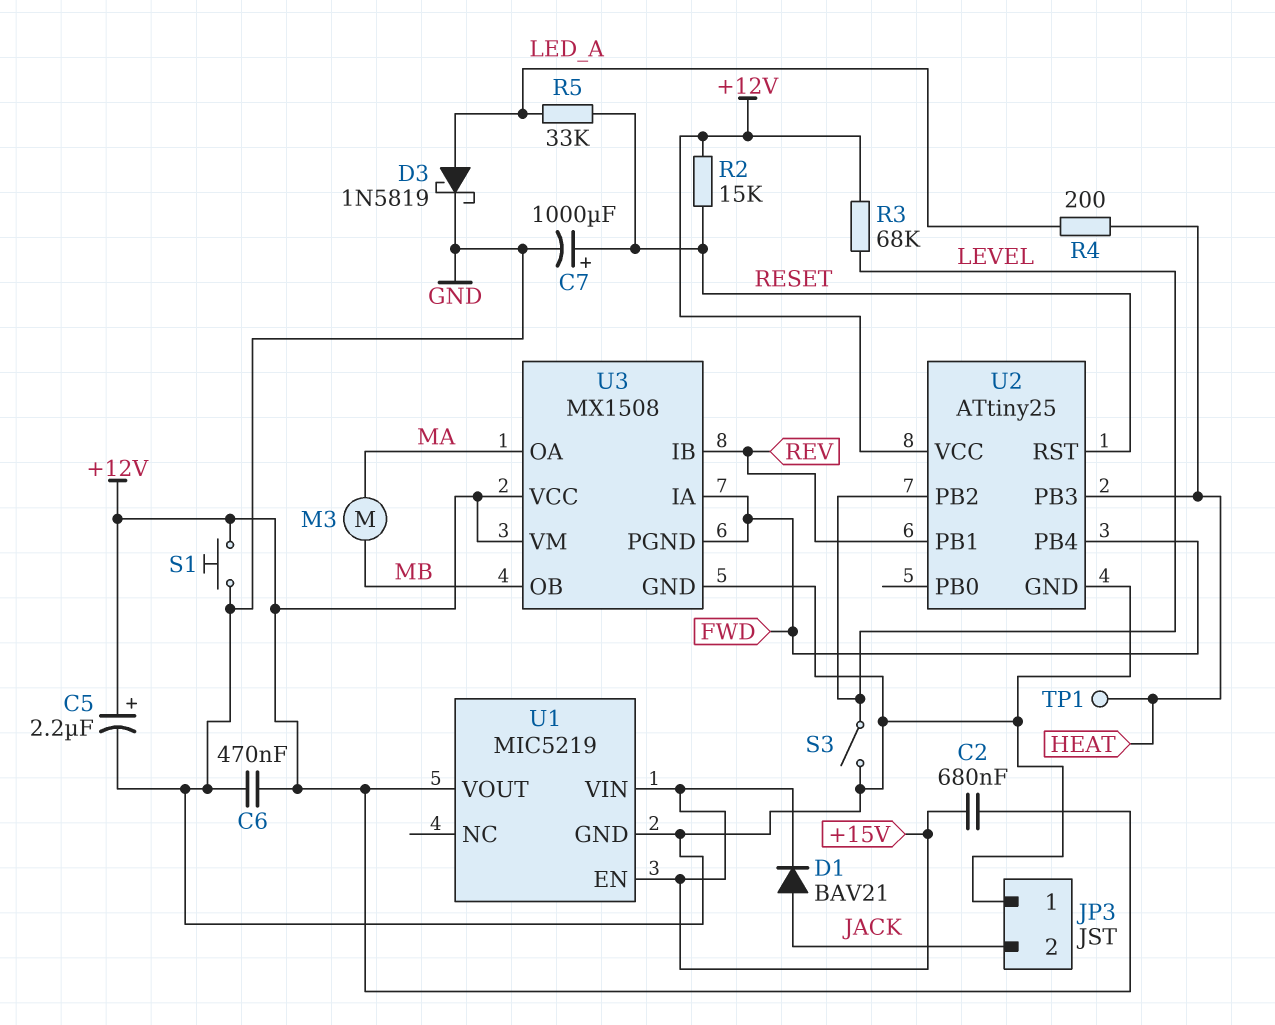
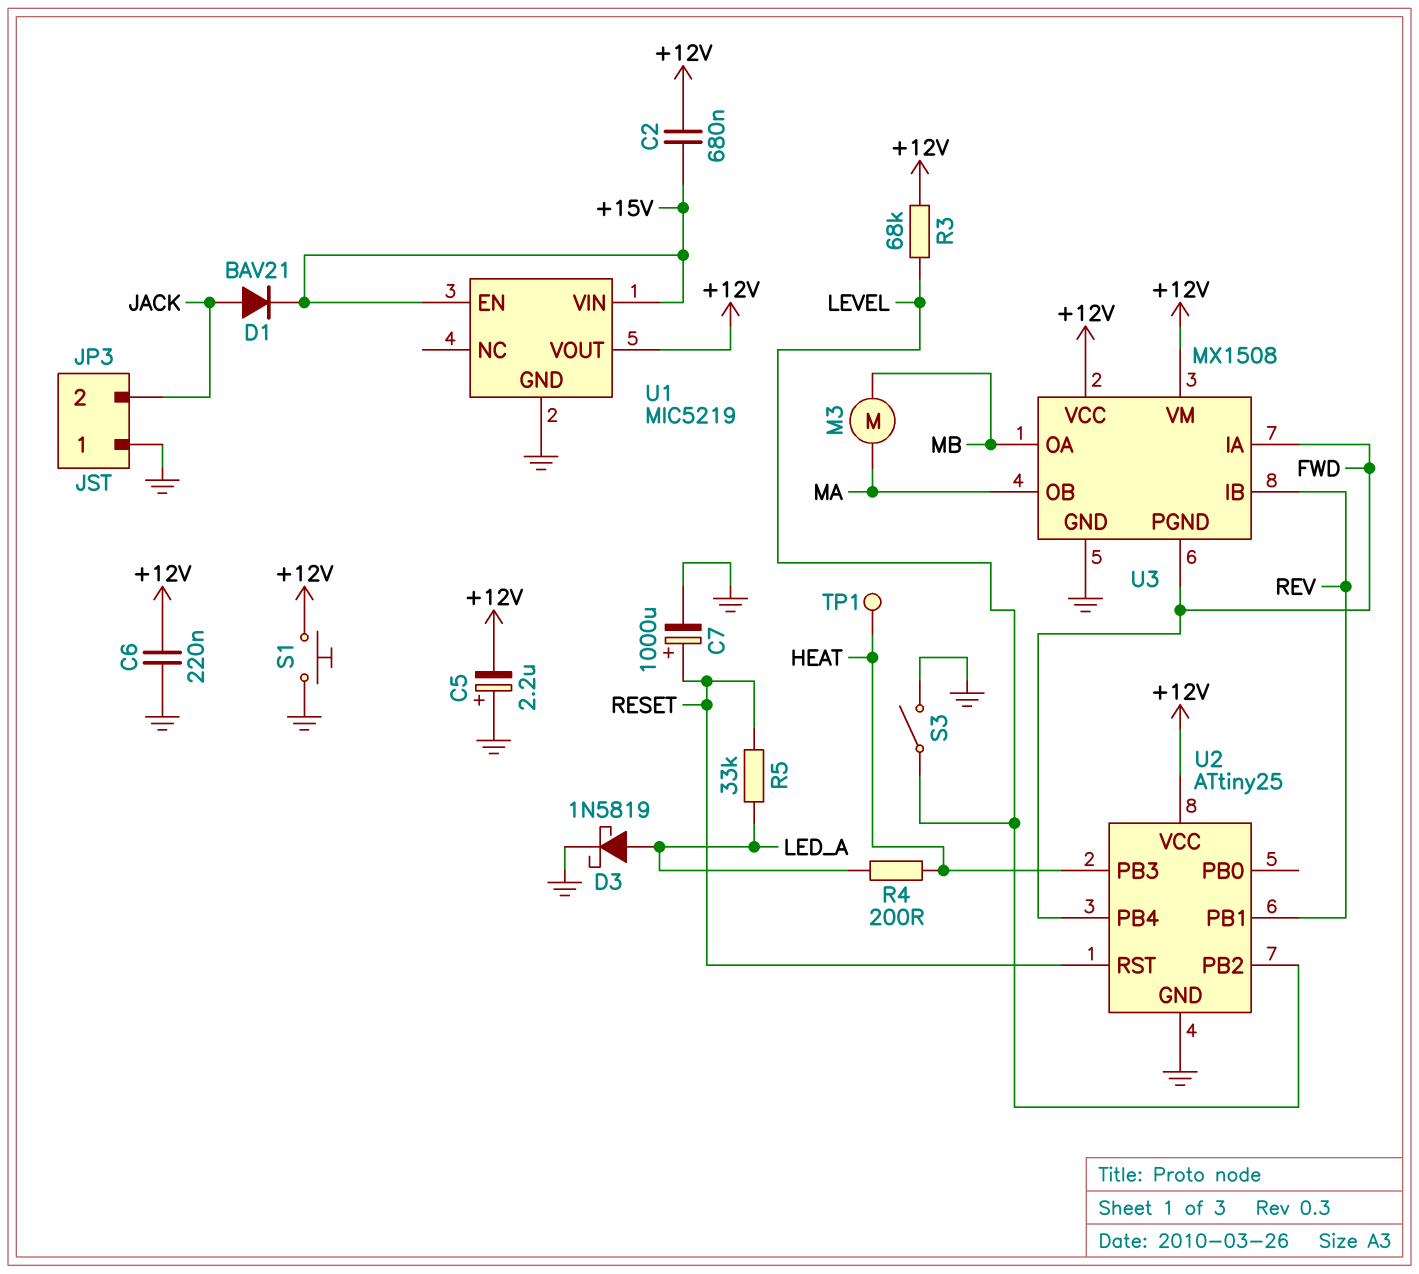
C5: 2.2uF (plus +12V, minus GND) -> 2.2uF (plus GND, minus +12V)
C6: 470nF (+12V, GND) -> 220nF (+12V, GND)
R2: 15k (+12V, RESET) -> none
U3 pin OA: MA -> MB
U3 pin OB: MB -> MA

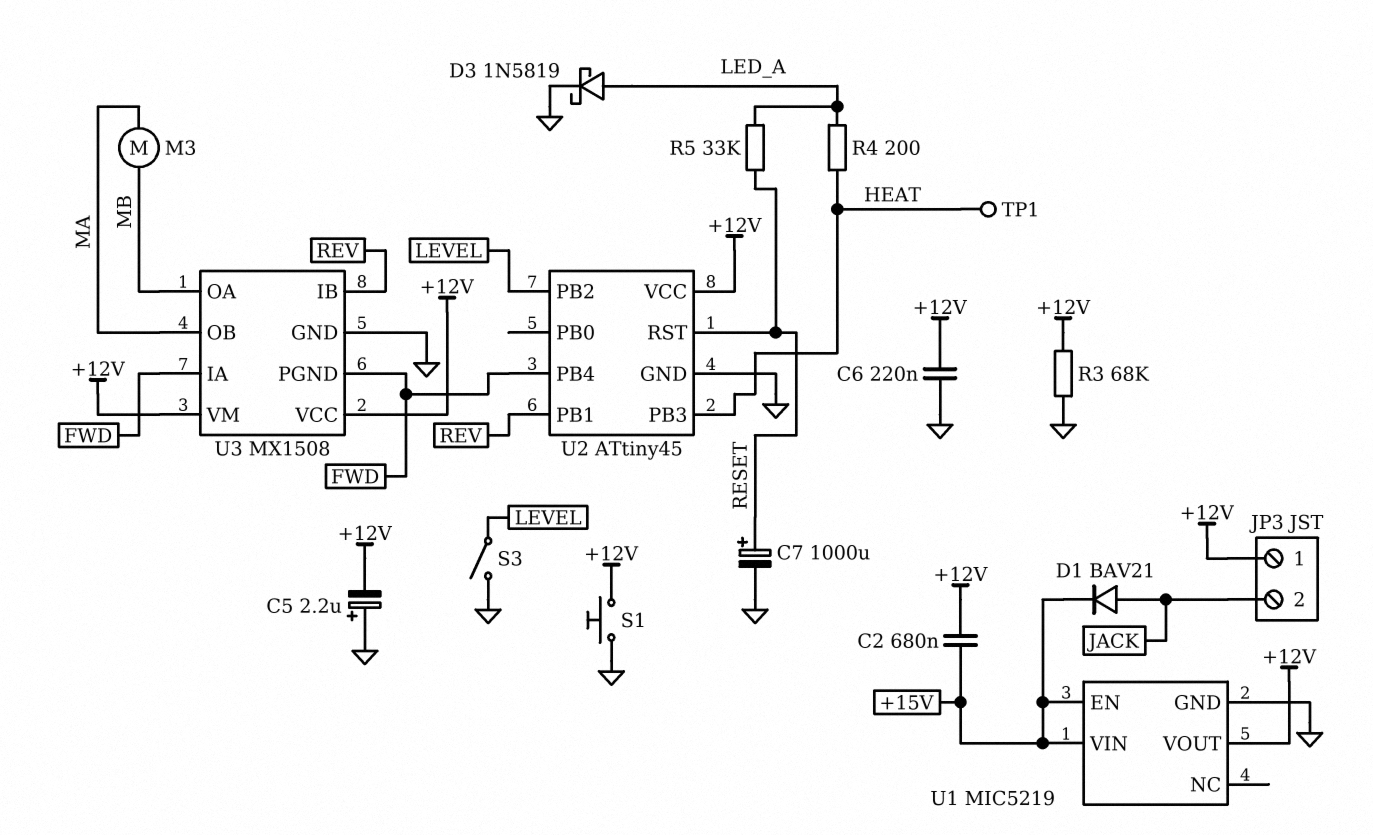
JP3 pin 1: GND -> +12V
R3: 68k (+12V, LEVEL) -> 68k (+12V, GND)
U2: ATtiny25 -> ATtiny45

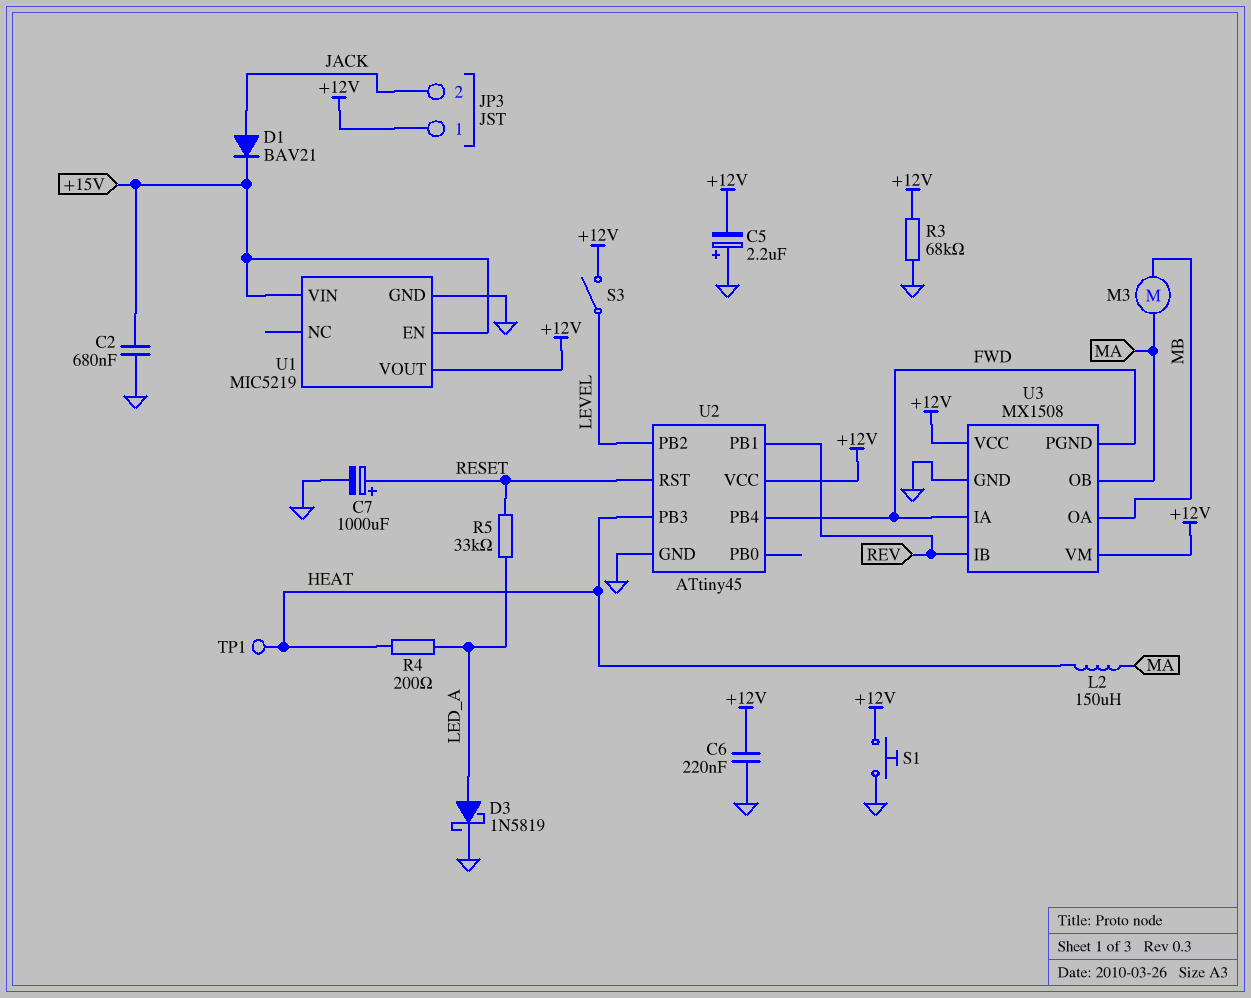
C2: 680nF (+12V, +15V) -> 680nF (+15V, GND)
L2: none -> 150uH (HEAT, MA)
S3: switch (GND, LEVEL) -> switch (+12V, LEVEL)

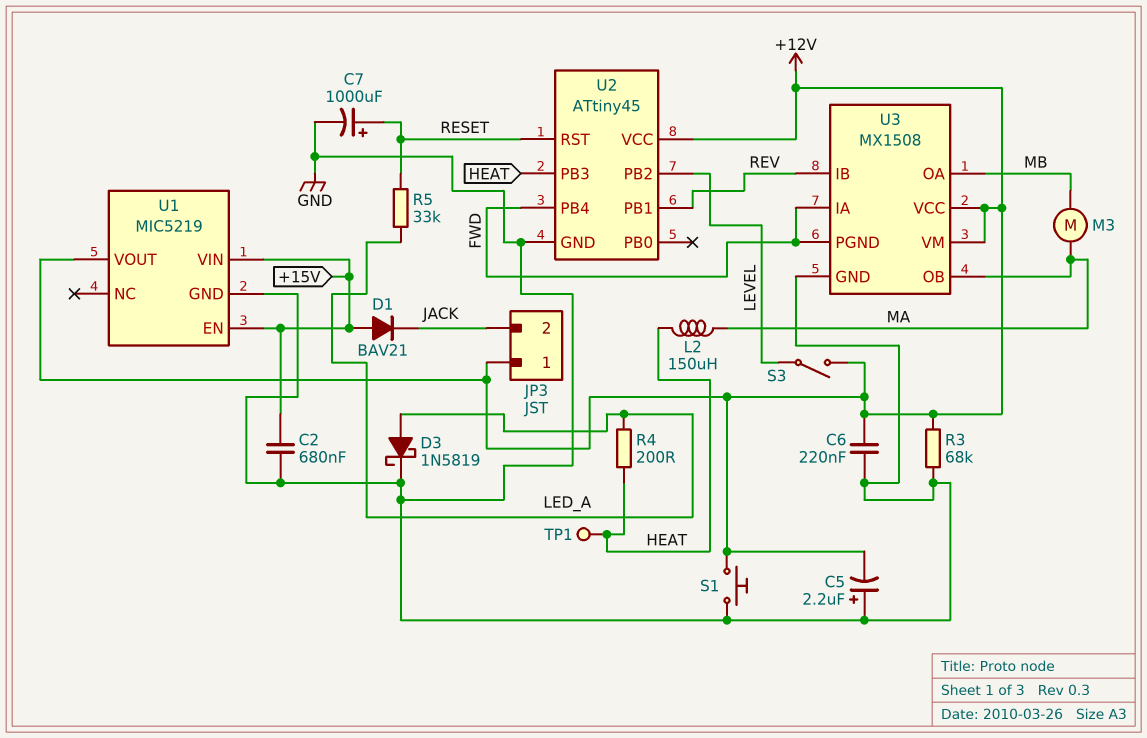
D1: diode BAV21 (A JACK, K +15V) -> diode BAV21 (A +15V, K JACK)

